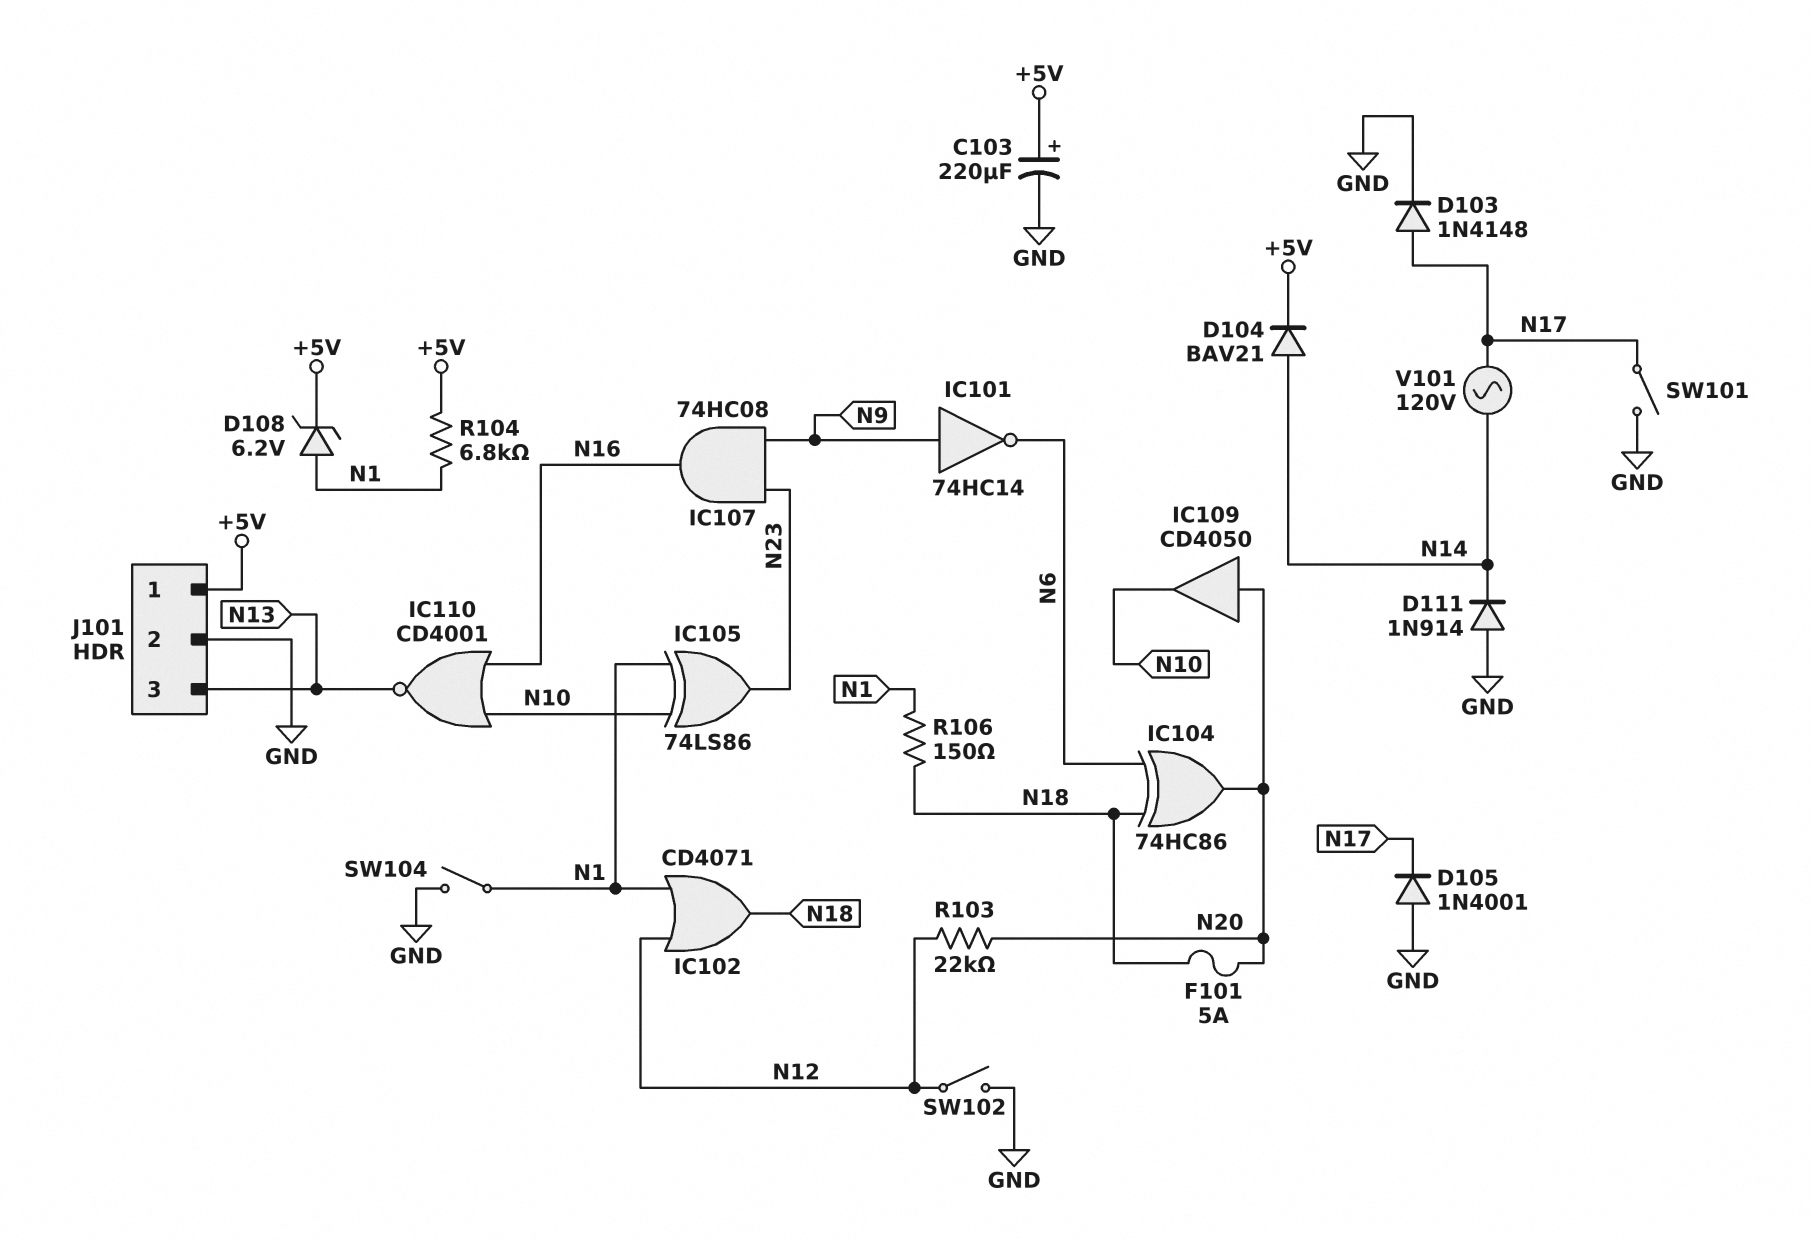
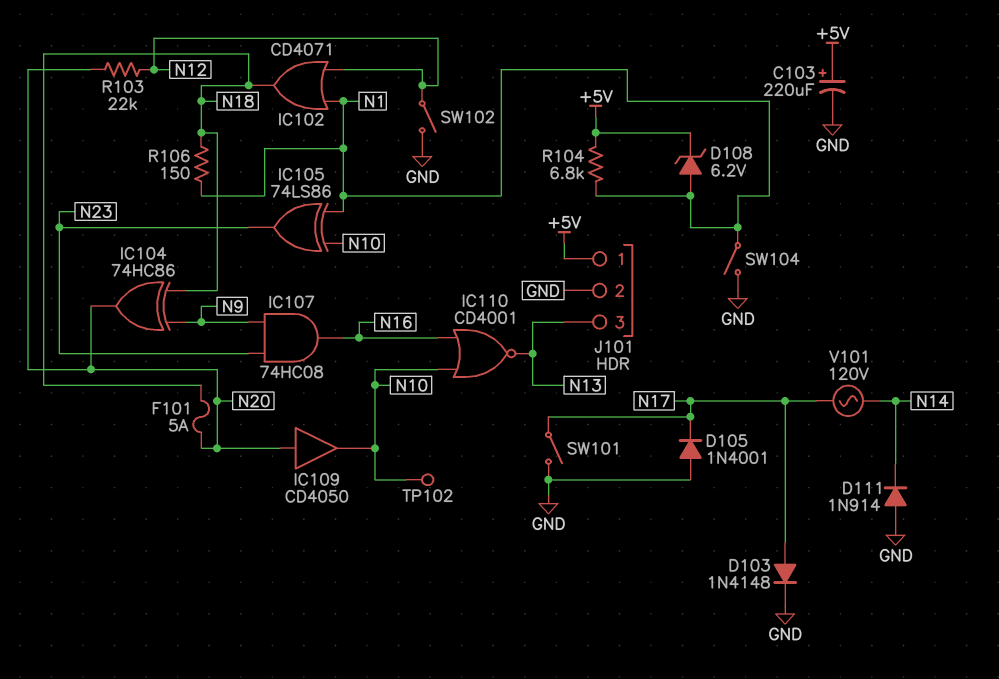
D104: diode BAV21 (A N14, K +5V) -> none
IC101: NOT 74HC14 (in N9, out N6) -> none
IC104: XOR 74HC86 (in N6, in N18, out N20) -> XOR 74HC86 (in N9, in N18, out N20)
TP102: none -> test point (N10)

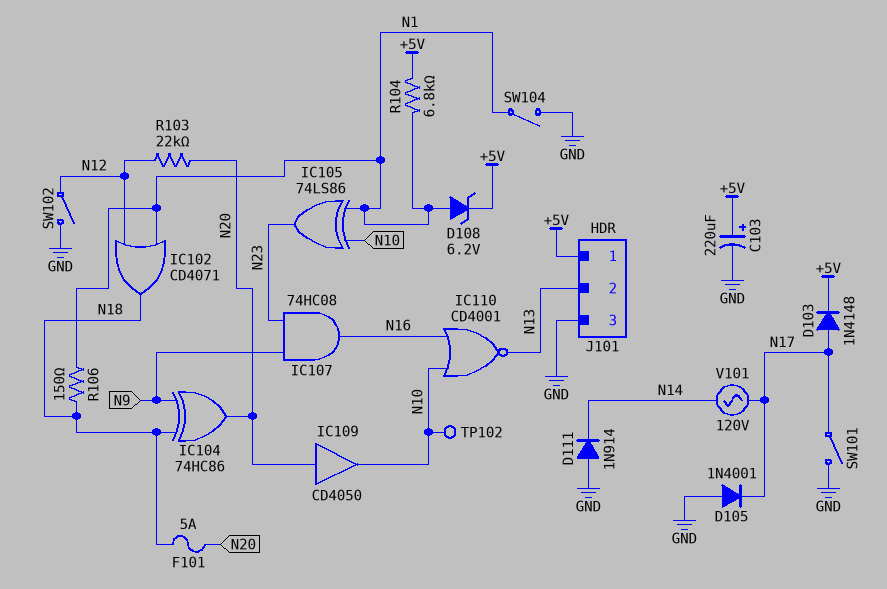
D103: diode 1N4148 (A N17, K GND) -> diode 1N4148 (A N17, K +5V)
J101 pin 2: GND -> N13
J101 pin 3: N13 -> GND

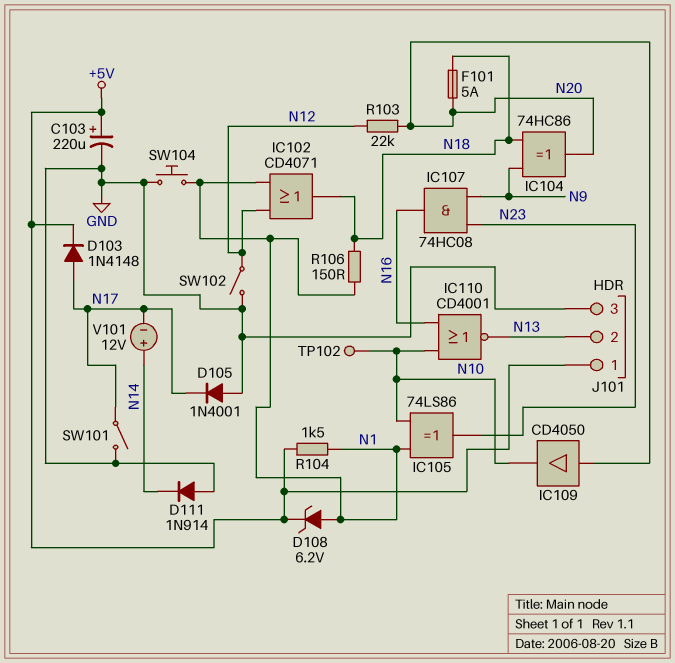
R104: 6.8k (+5V, N1) -> 1.5k (+5V, N1)
SW104: switch (GND, N1) -> button (GND, N1)
V101: AC 120V (N14, N17) -> 12V (plus N14, minus N17)

